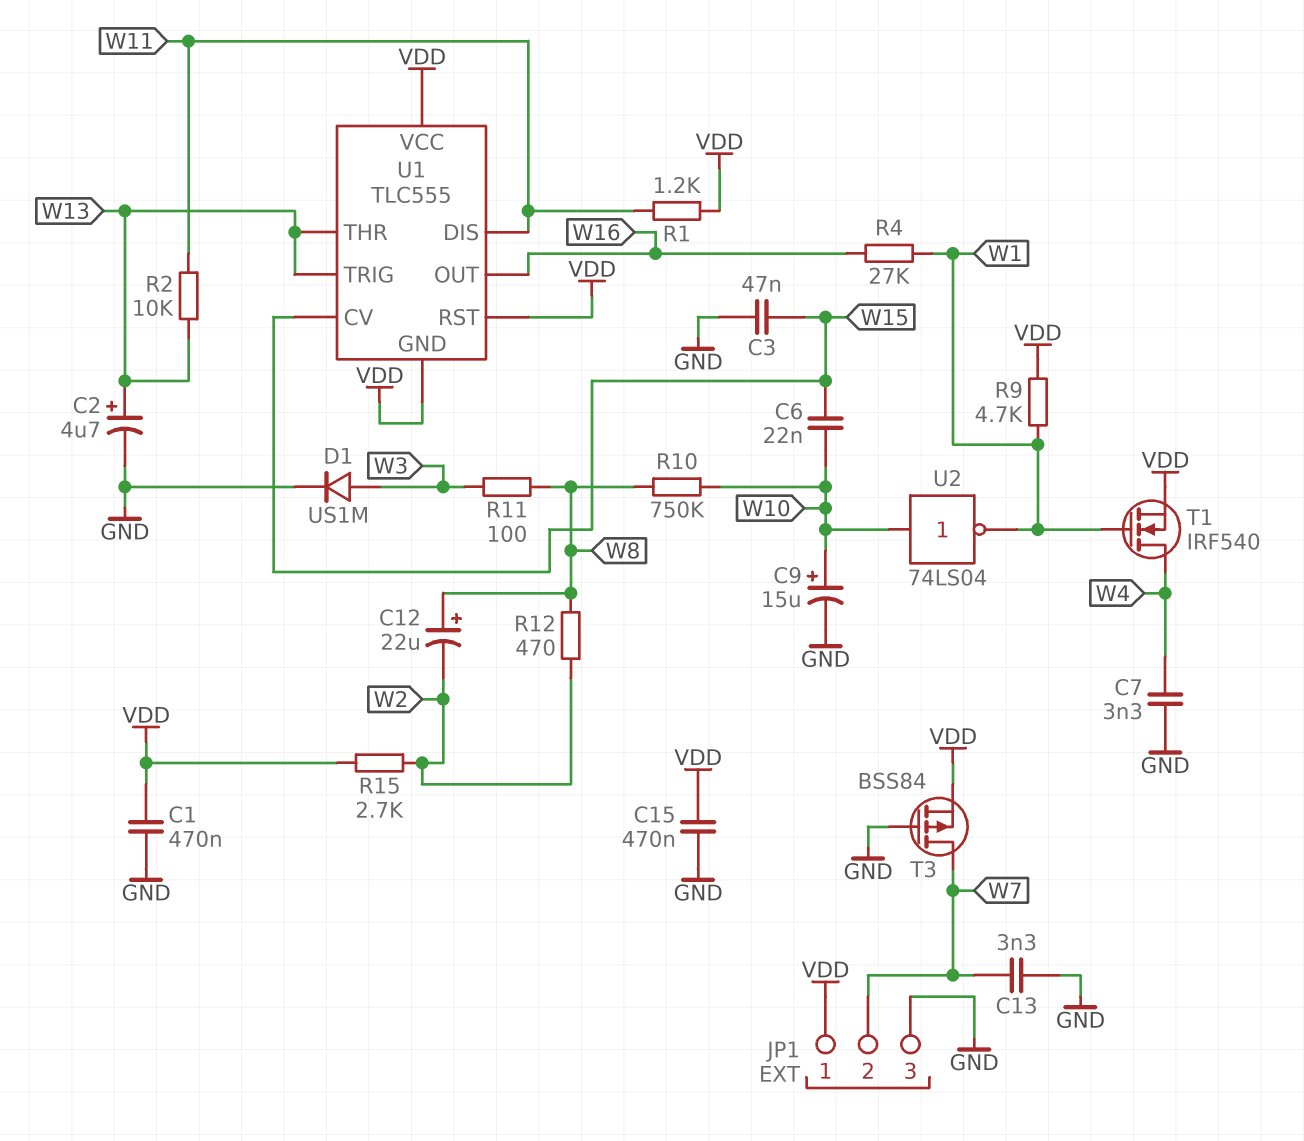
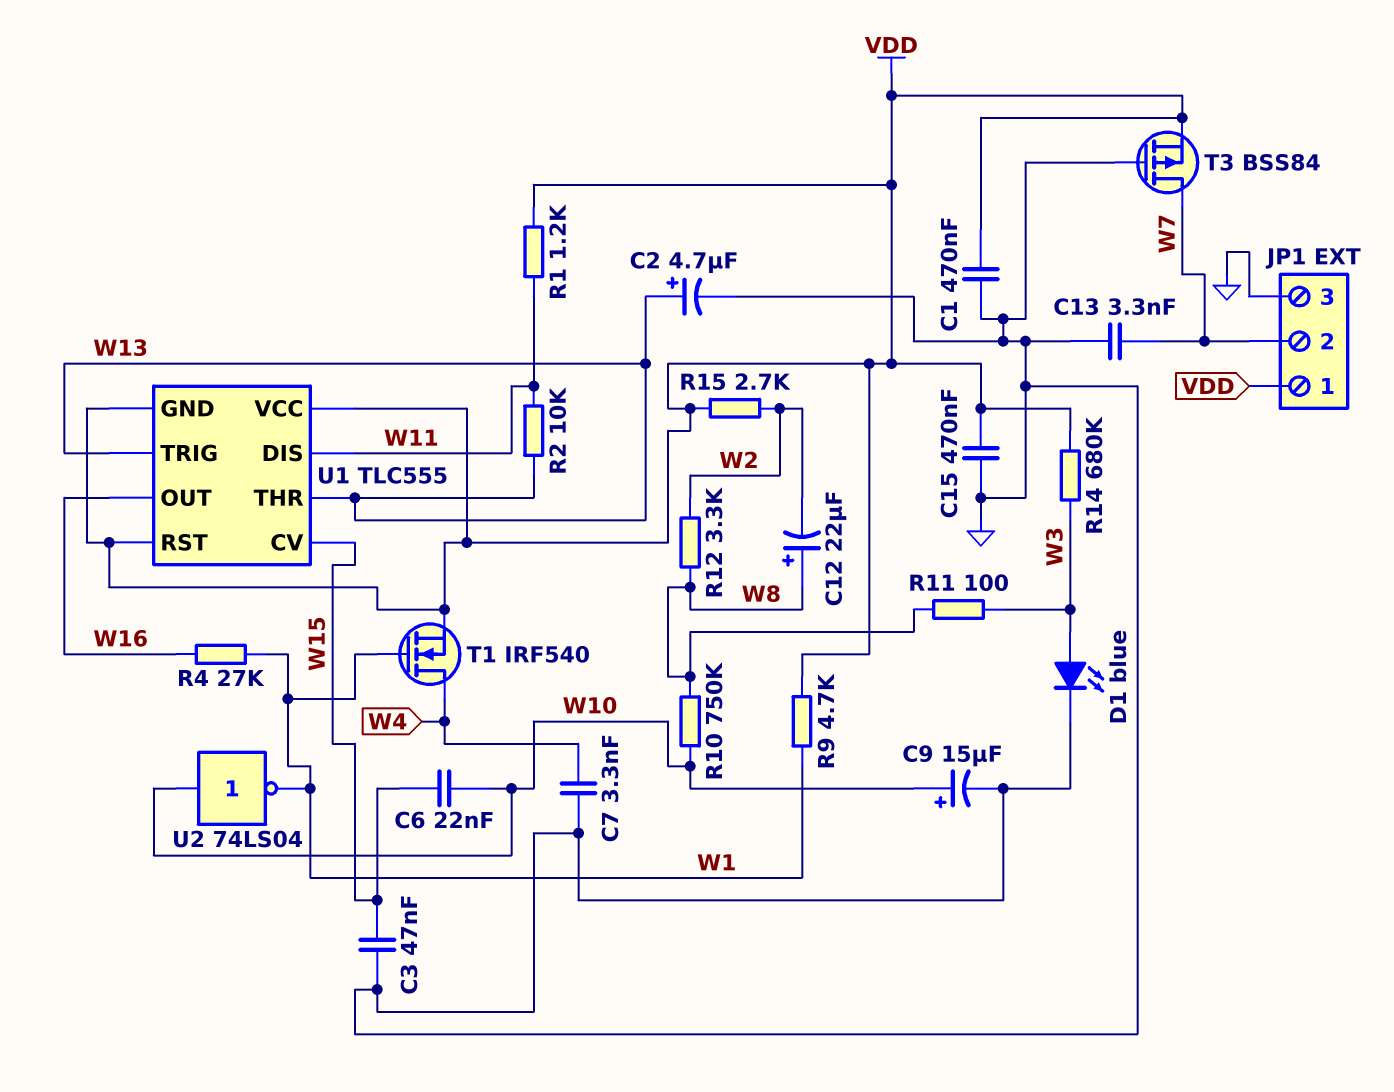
D1: diode US1M (A W3, K GND) -> LED blue (A W3, K GND)
R12: 470 (W2, W8) -> 3.3k (W2, W8)
R14: none -> 680k (VDD, W3)

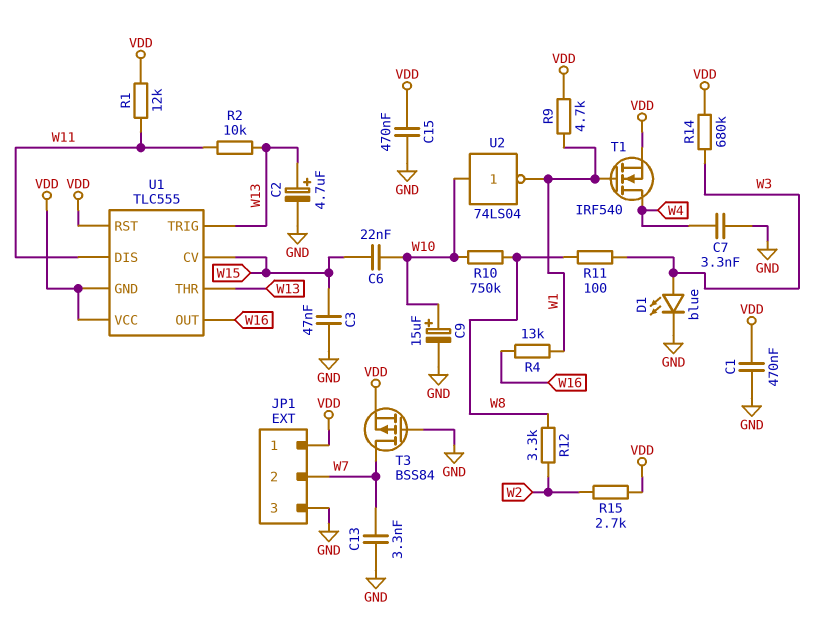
C12: 22uF (plus W8, minus W2) -> none
R1: 1.2k (VDD, W11) -> 12k (VDD, W11)
R4: 27k (W1, W16) -> 13k (W1, W16)

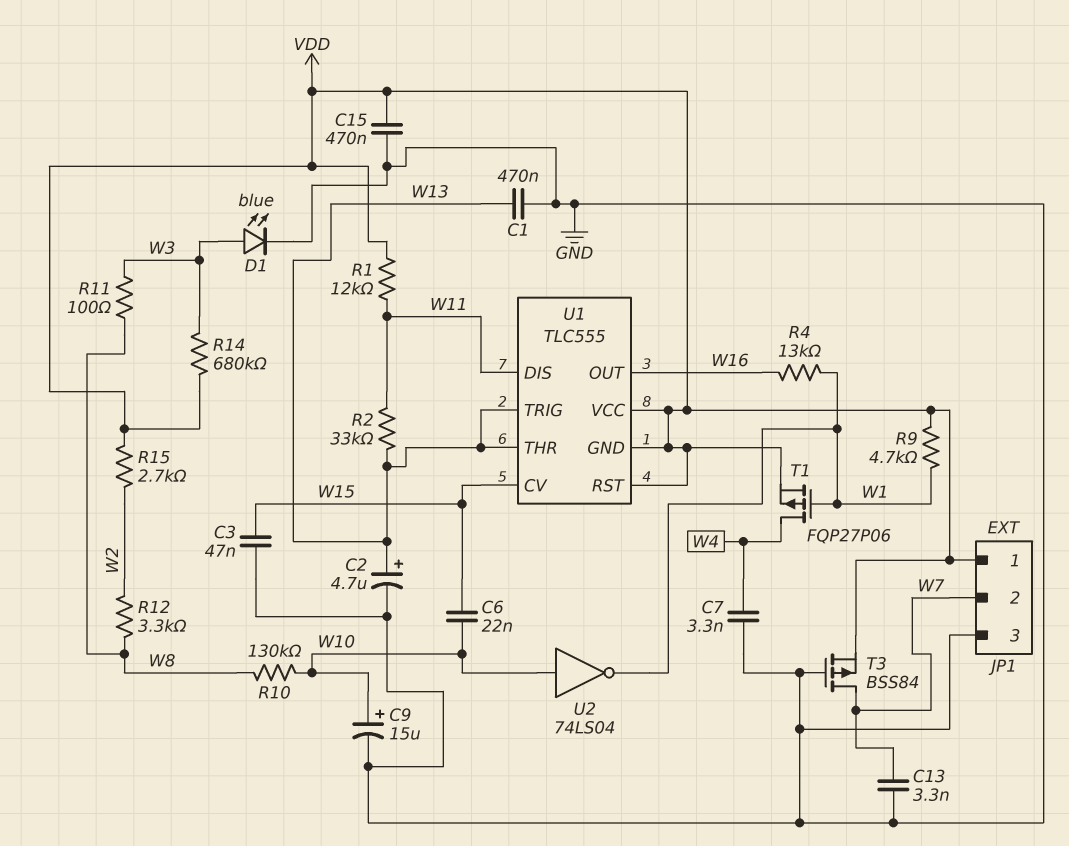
C1: 470nF (GND, VDD) -> 470nF (GND, W13)
R2: 10k (W11, W13) -> 33k (W11, W13)
R10: 750k (W8, W10) -> 130k (W8, W10)
T1: NMOS IRF540 (G W1, D W4, S VDD) -> PMOS FQP27P06 (G W1, D W4, S VDD)

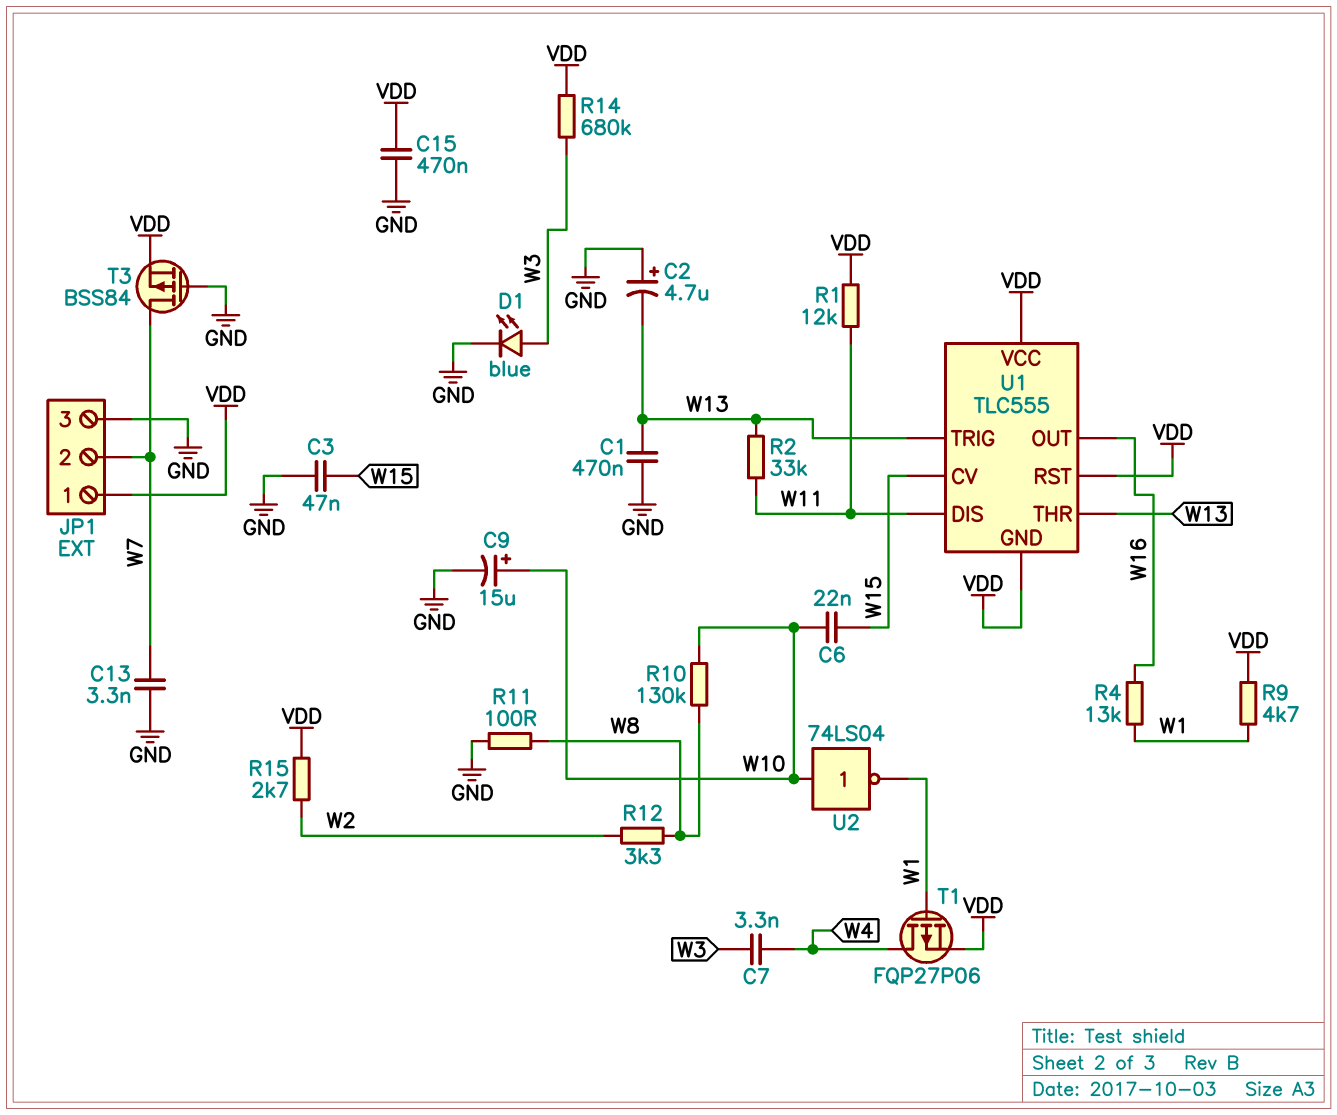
C2: 4.7uF (plus W13, minus GND) -> 4.7uF (plus GND, minus W13)
C7: 3.3nF (GND, W4) -> 3.3nF (W3, W4)
R11: 100 (W3, W8) -> 100 (GND, W8)

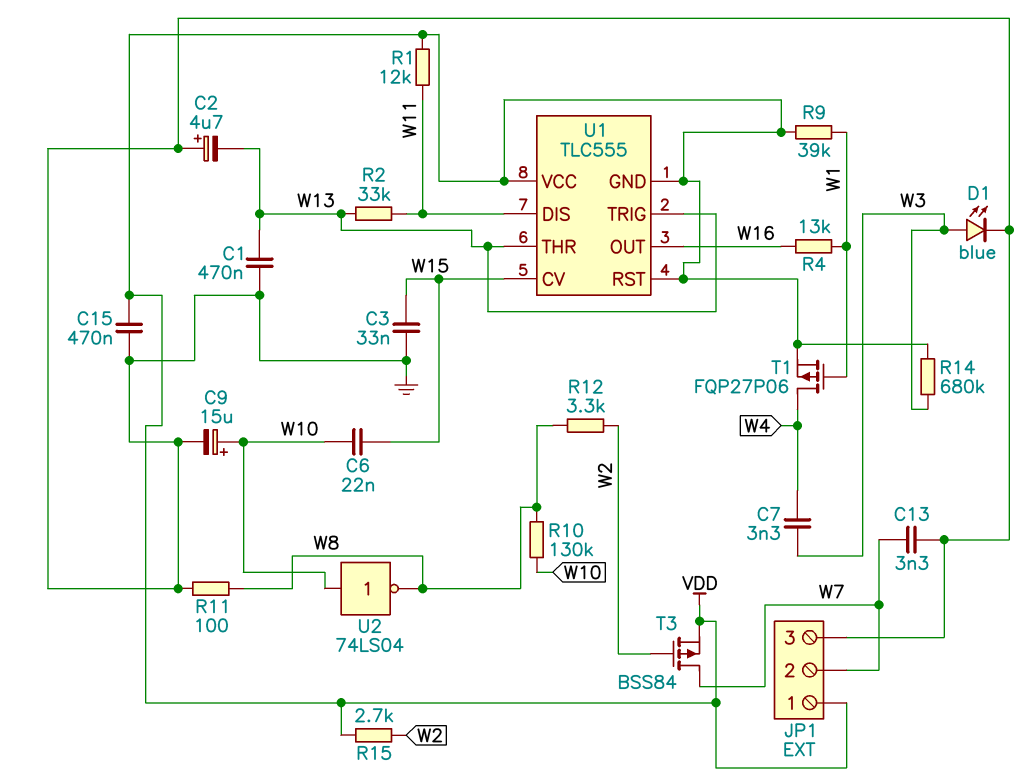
C3: 47nF (GND, W15) -> 33nF (GND, W15)
R9: 4.7k (VDD, W1) -> 39k (VDD, W1)
T3: PMOS BSS84 (G GND, D W7, S VDD) -> PMOS BSS84 (G W2, D W7, S VDD)
U2: NOT 74LS04 (in W10, out W1) -> NOT 74LS04 (in W10, out W8)

